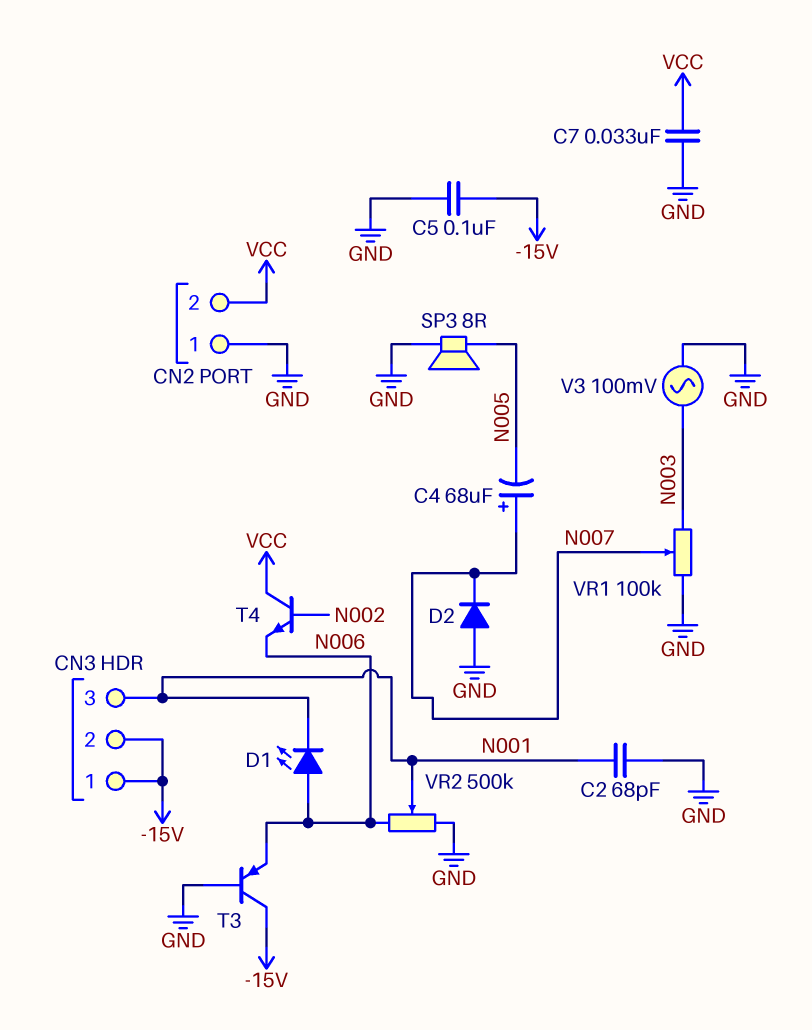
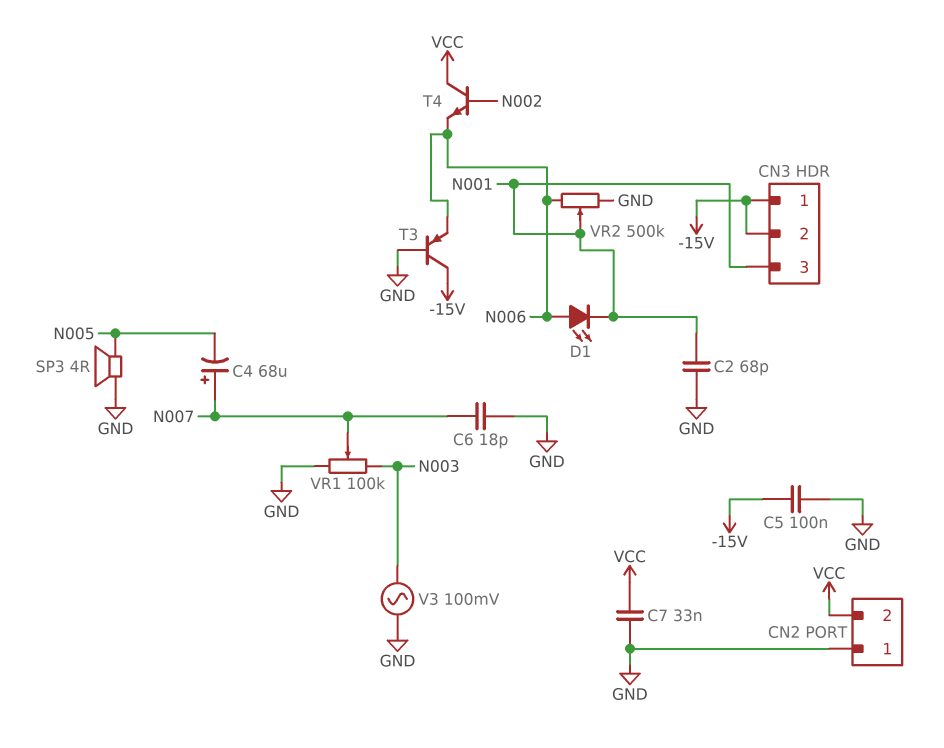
C6: none -> 18pF (GND, N007)
D2: diode (A GND, K N007) -> none
SP3: speaker 8R (GND, N005) -> speaker 4R (GND, N005)

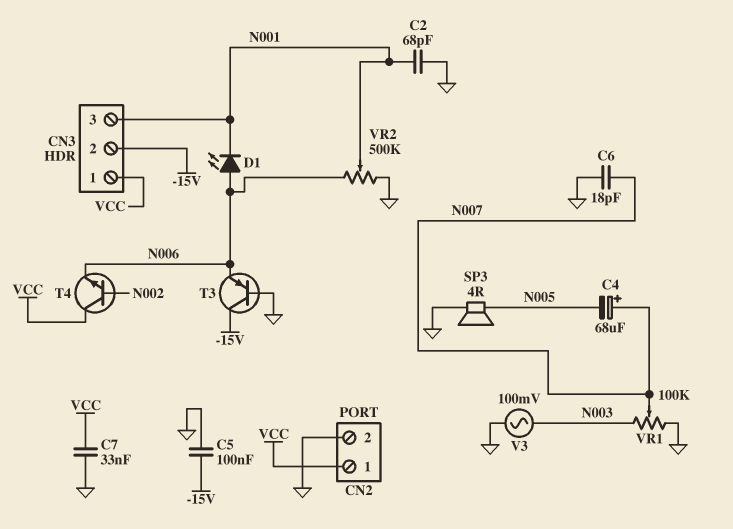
CN2 pin 1: GND -> VCC
CN2 pin 2: VCC -> GND
CN3 pin 1: -15V -> VCC

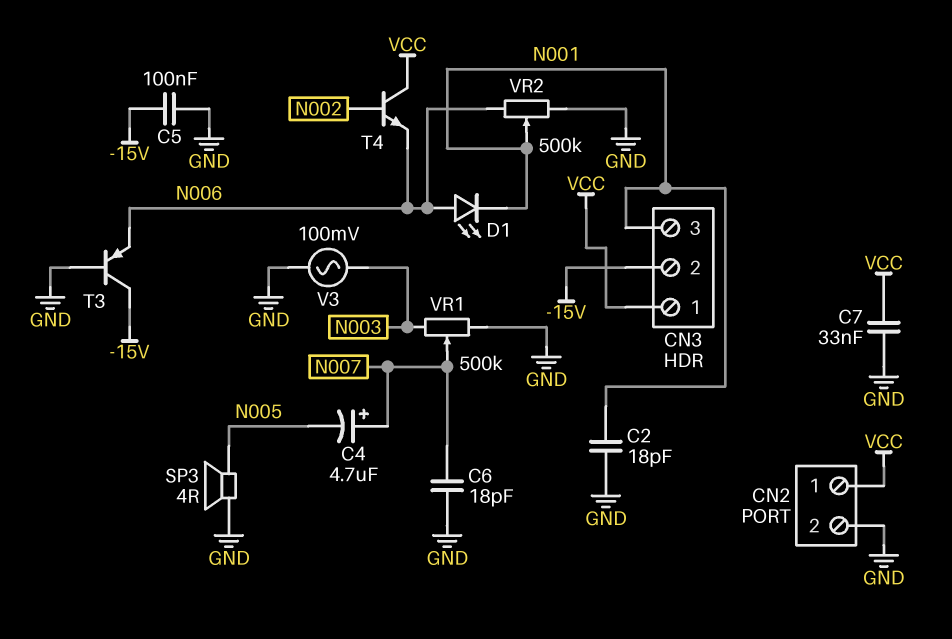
C2: 68pF (GND, N001) -> 18pF (GND, N001)
C4: 68uF (plus N007, minus N005) -> 4.7uF (plus N007, minus N005)
VR1: 100k (GND, N003, wiper N007) -> 500k (GND, N003, wiper N007)

